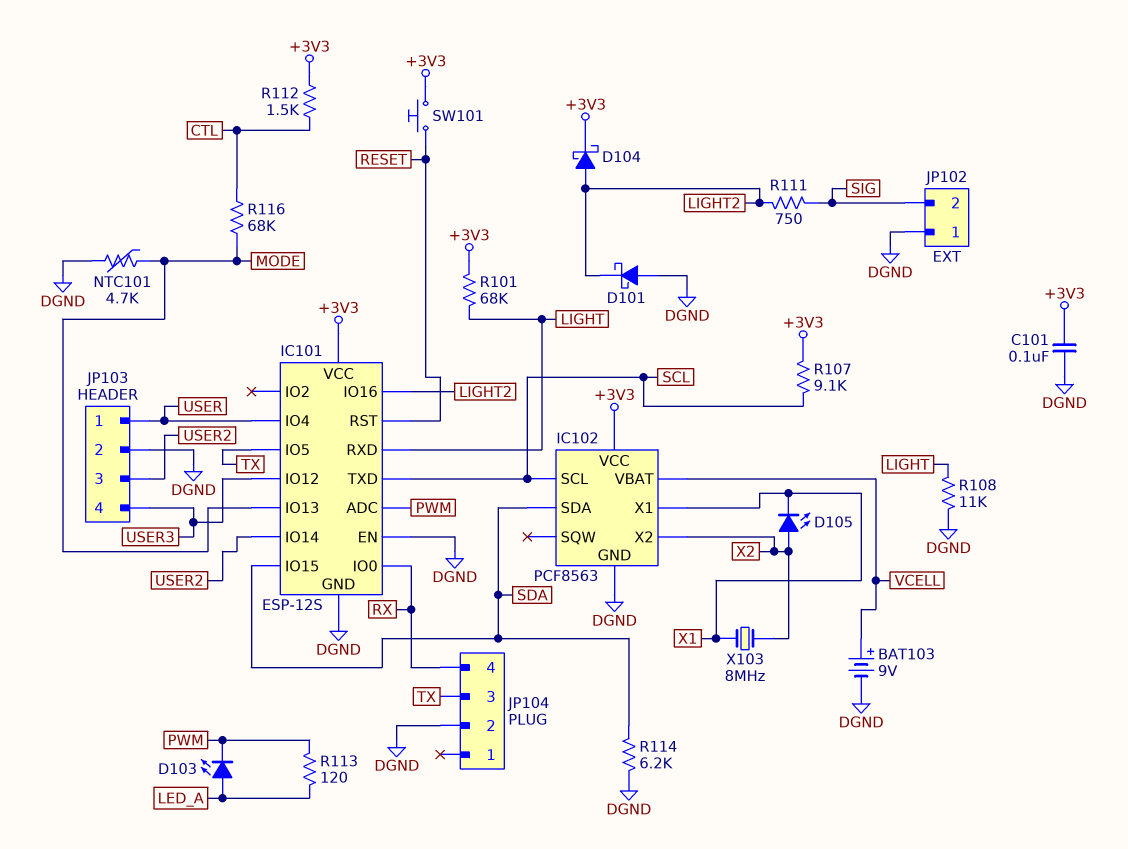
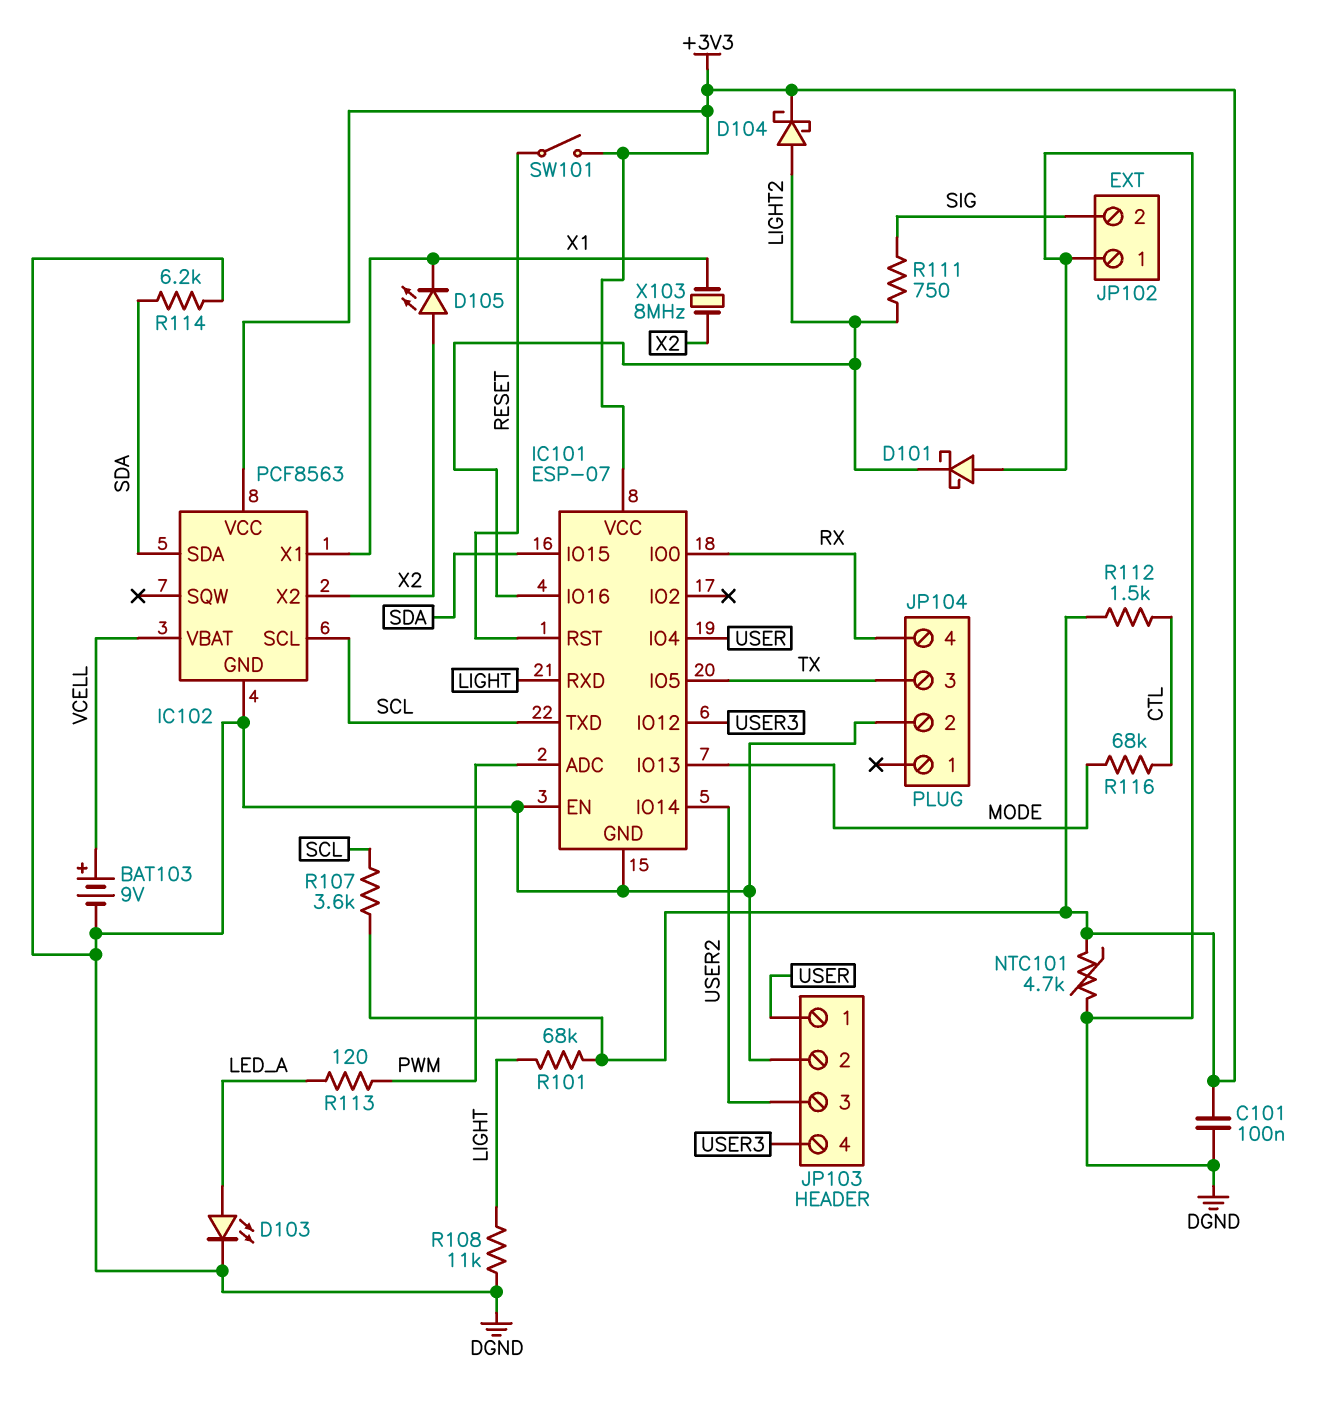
D103: LED (A LED_A, K PWM) -> LED (A LED_A, K DGND)
IC101: ESP-12S -> ESP-07
NTC101: 4.7k (DGND, MODE) -> 4.7k (+3V3, DGND)
R107: 9.1k (+3V3, SCL) -> 3.6k (+3V3, SCL)
SW101: button (+3V3, RESET) -> switch (+3V3, RESET)

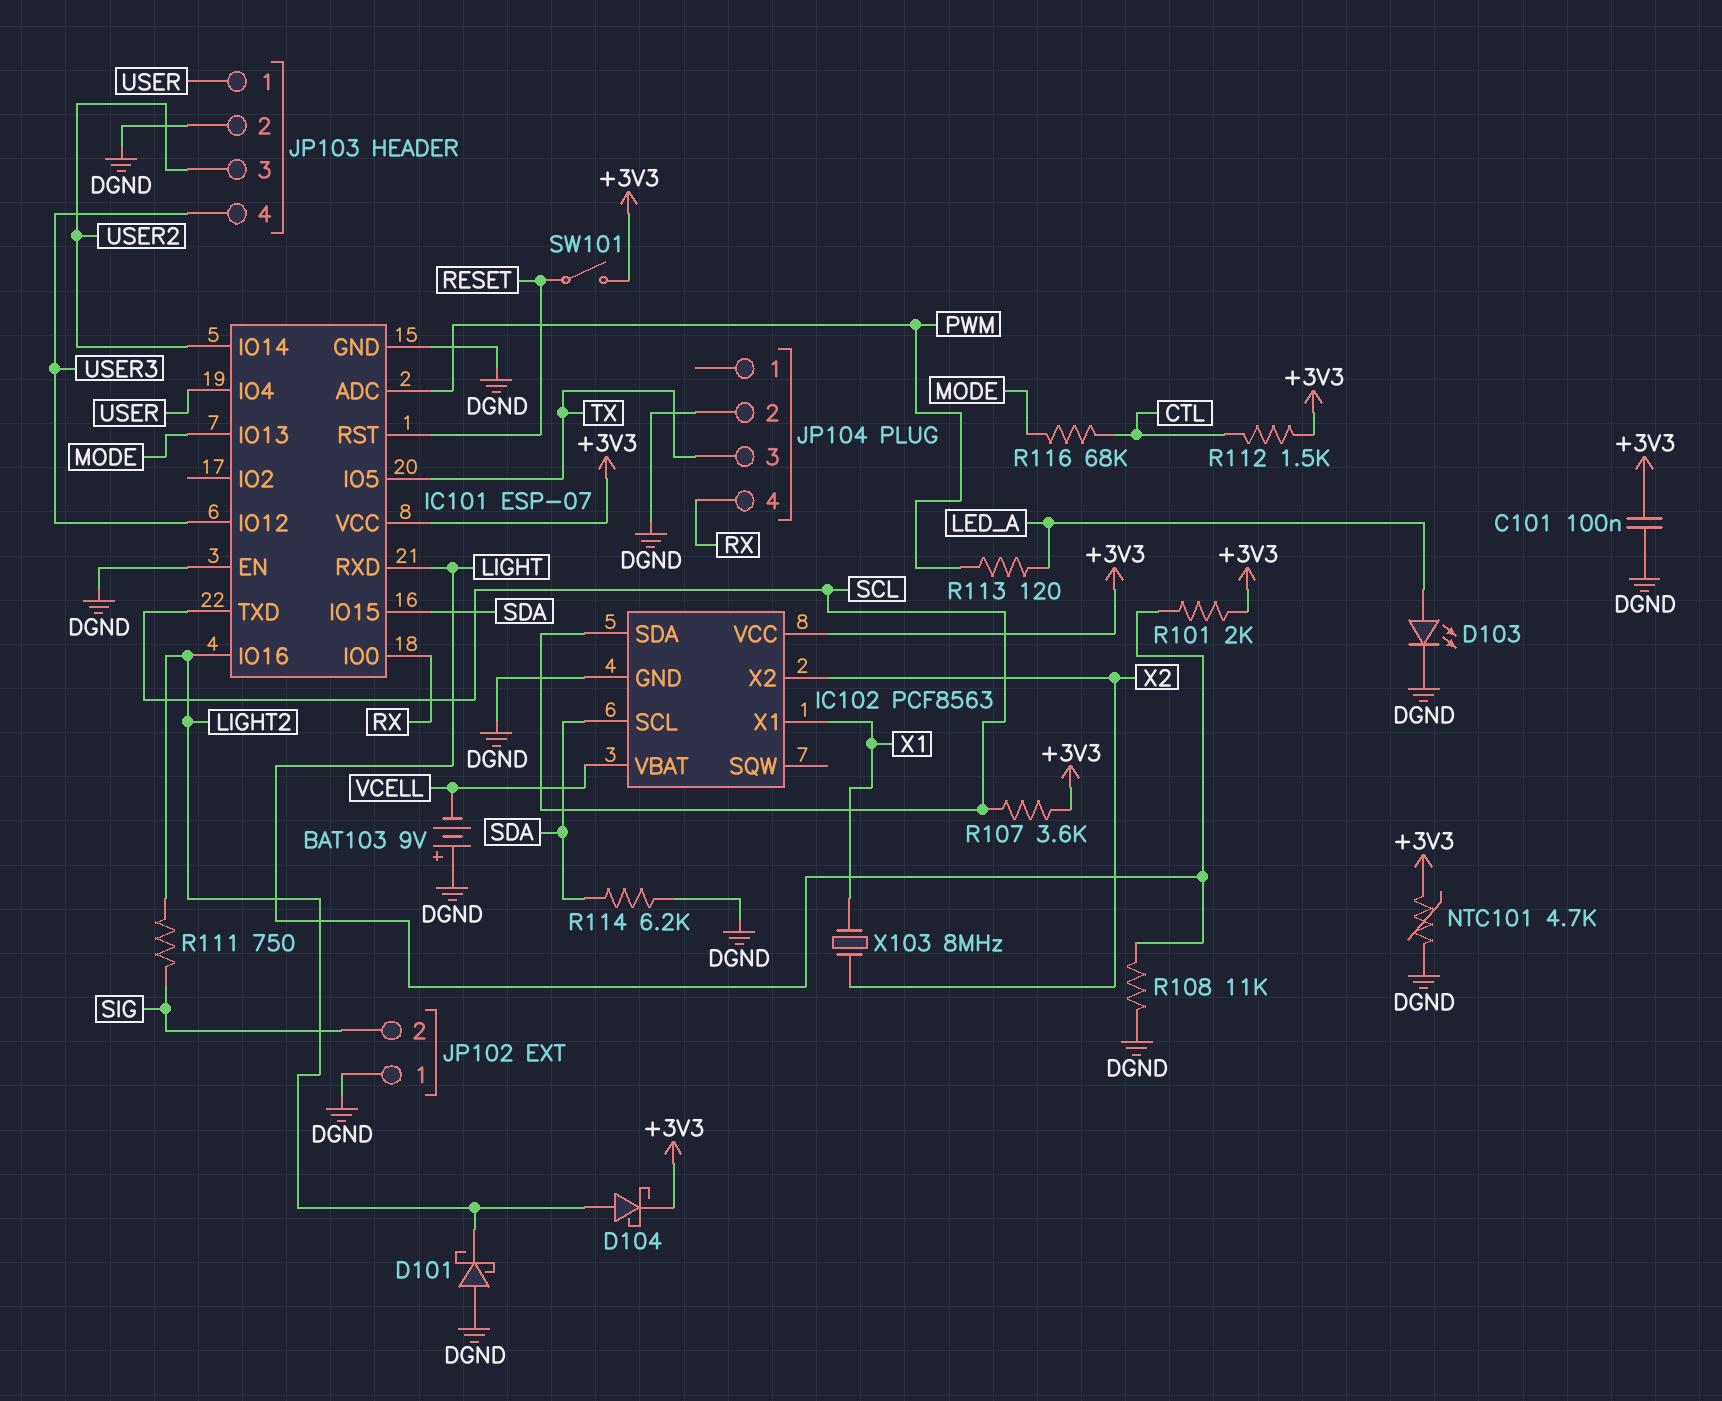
BAT103: 9V (plus VCELL, minus DGND) -> 9V (plus DGND, minus VCELL)
D105: LED (A X2, K X1) -> none
IC102 pin SCL: SCL -> SDA
IC102 pin SDA: SDA -> SCL
R101: 68k (+3V3, LIGHT) -> 2k (+3V3, LIGHT)

